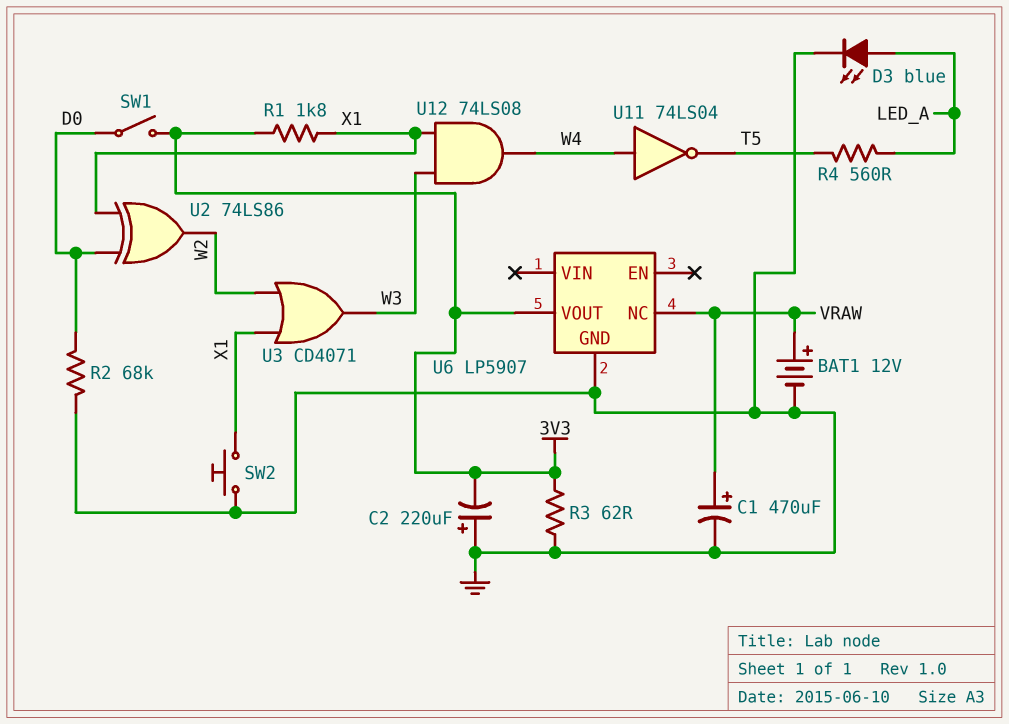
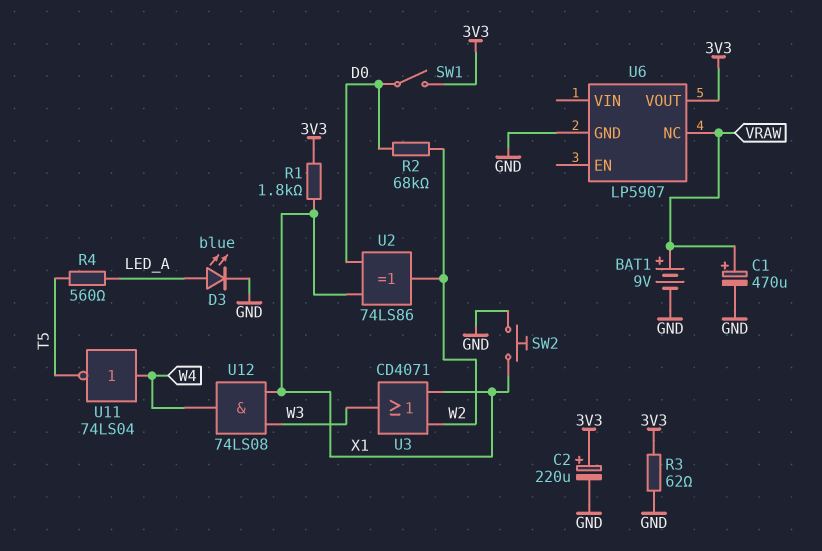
BAT1: 12V (plus VRAW, minus GND) -> 9V (plus VRAW, minus GND)
C2: 220uF (plus GND, minus 3V3) -> 220uF (plus 3V3, minus GND)
R2: 68k (D0, GND) -> 68k (D0, W2)

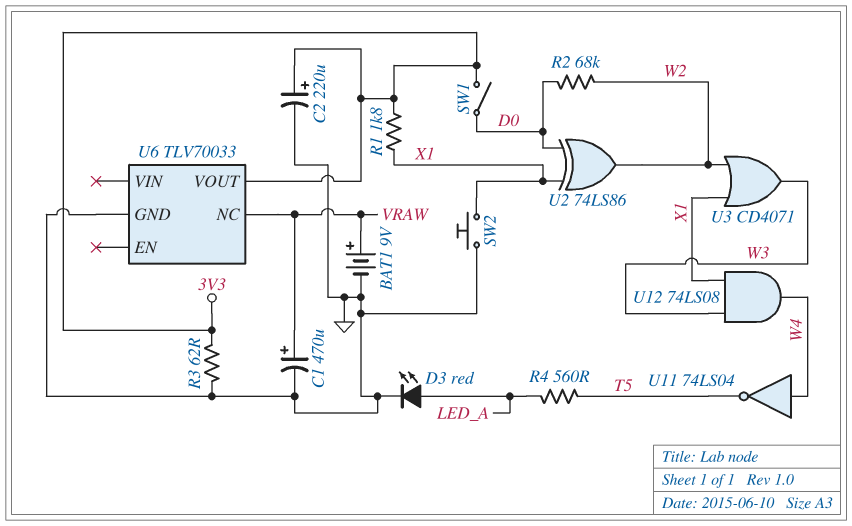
D3: LED blue (A LED_A, K GND) -> LED red (A LED_A, K GND)
U6: LP5907 -> TLV70033

